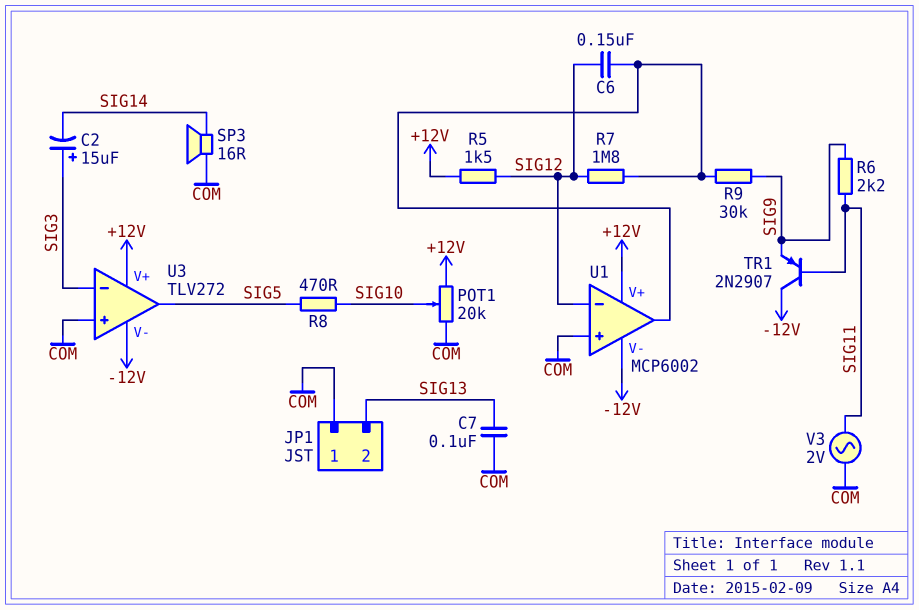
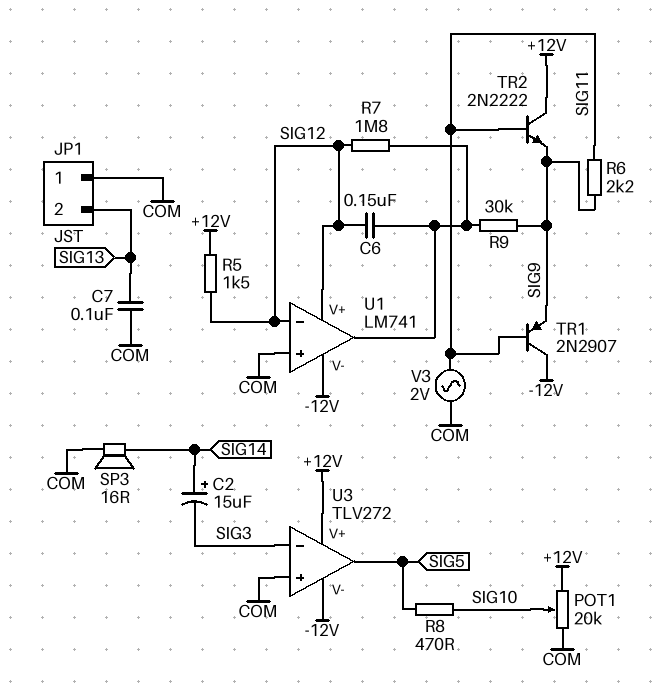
C2: 15uF (plus SIG3, minus SIG14) -> 15uF (plus SIG14, minus SIG3)
TR2: none -> NPN 2N2222 (B SIG11, C +12V, E SIG9)
U1: MCP6002 -> LM741
U1 pin V+: +12V -> SIG12

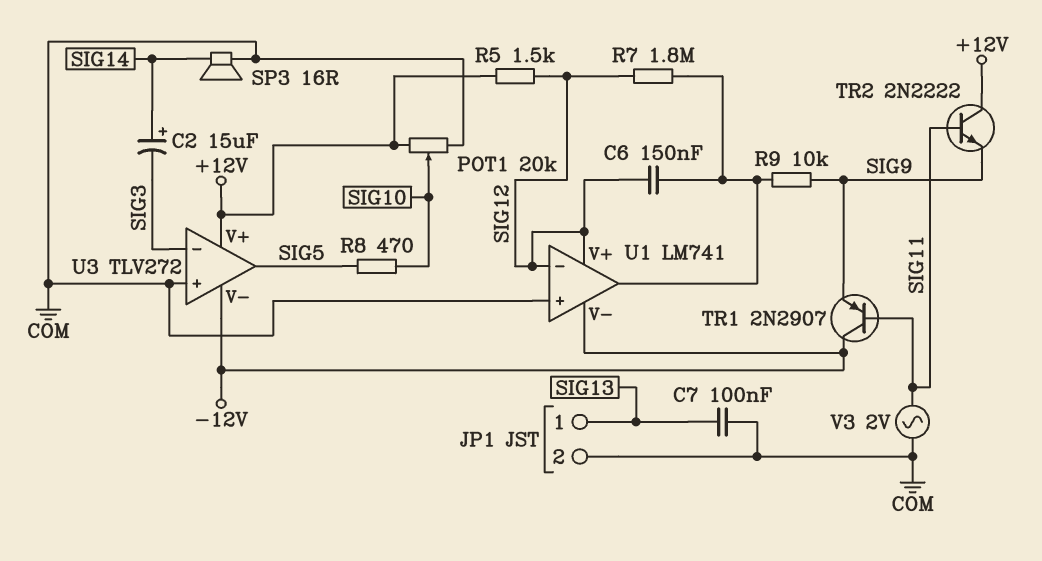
JP1 pin 1: COM -> SIG13
JP1 pin 2: SIG13 -> COM
R6: 2.2k (SIG9, SIG11) -> none
R9: 30k (SIG9, U1/out) -> 10k (SIG9, U1/out)

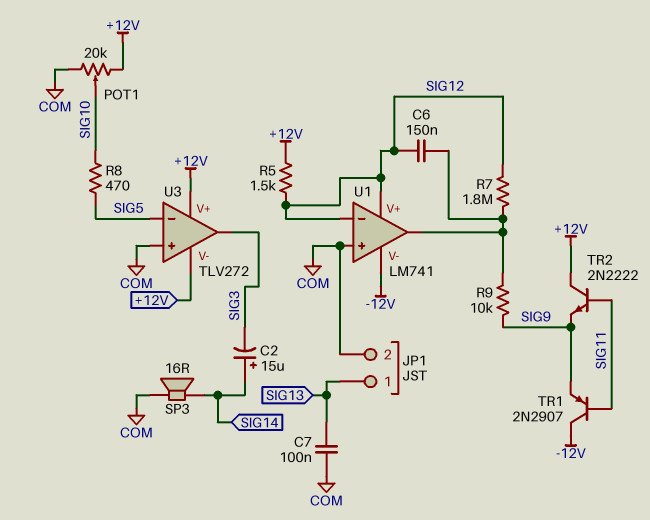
U3 pin V-: -12V -> +12V
U3 pin in-: SIG3 -> SIG5
U3 pin out: SIG5 -> SIG3
V3: AC 2V (COM, SIG11) -> none

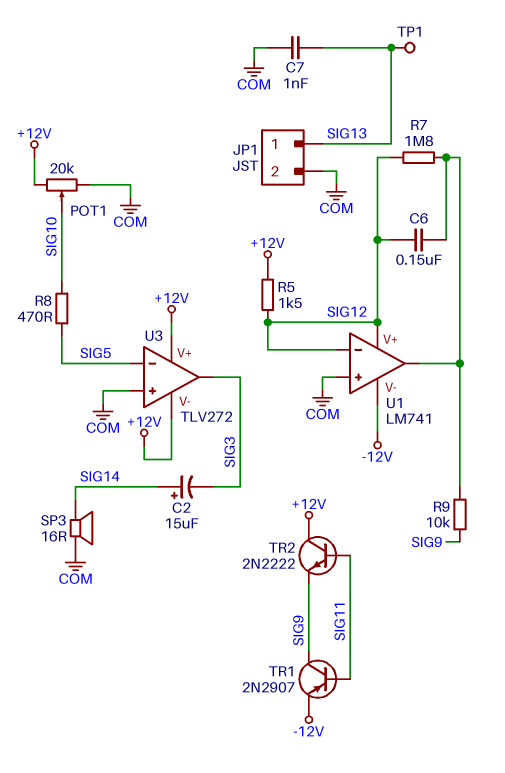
C7: 100nF (COM, SIG13) -> 1nF (COM, SIG13)
TP1: none -> test point (SIG13)
TR1: PNP 2N2907 (B SIG11, C -12V, E SIG9) -> PNP 2N2907 (B SIG11, C SIG9, E -12V)

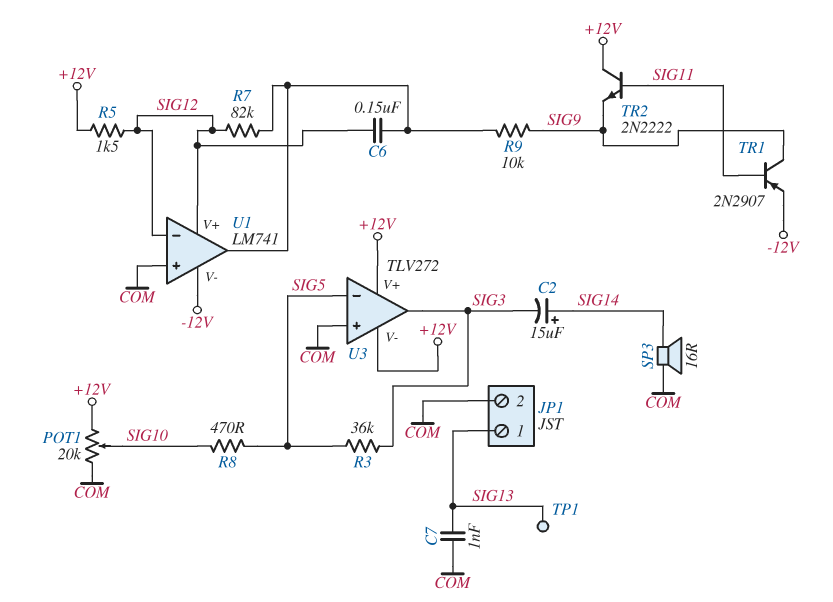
R3: none -> 36k (SIG3, SIG5)
R7: 1.8M (SIG12, U1/out) -> 82k (SIG12, U1/out)

